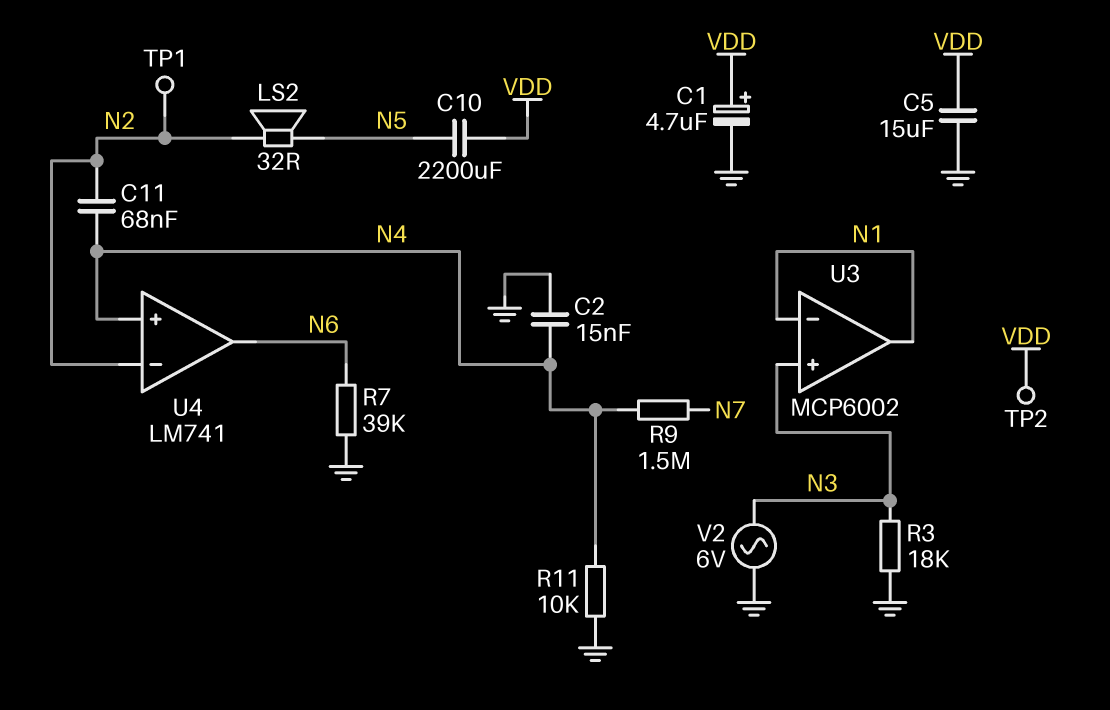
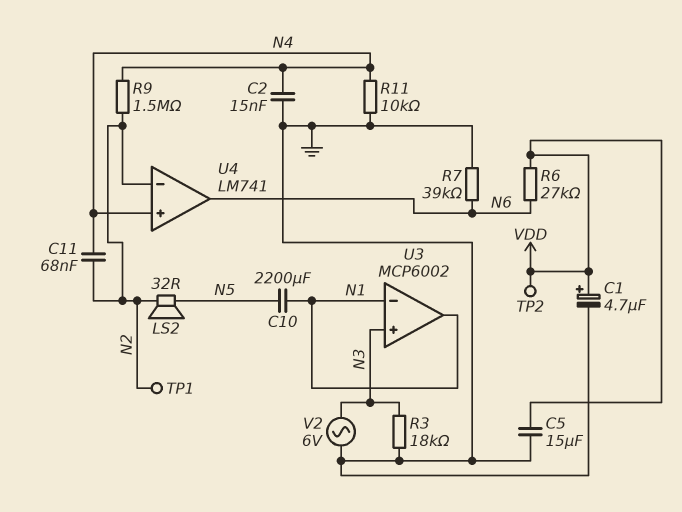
C10: 2200uF (N5, VDD) -> 2200uF (N1, N5)
R6: none -> 27k (N6, VDD)
R9: 1.5M (N4, N7) -> 1.5M (N2, N4)

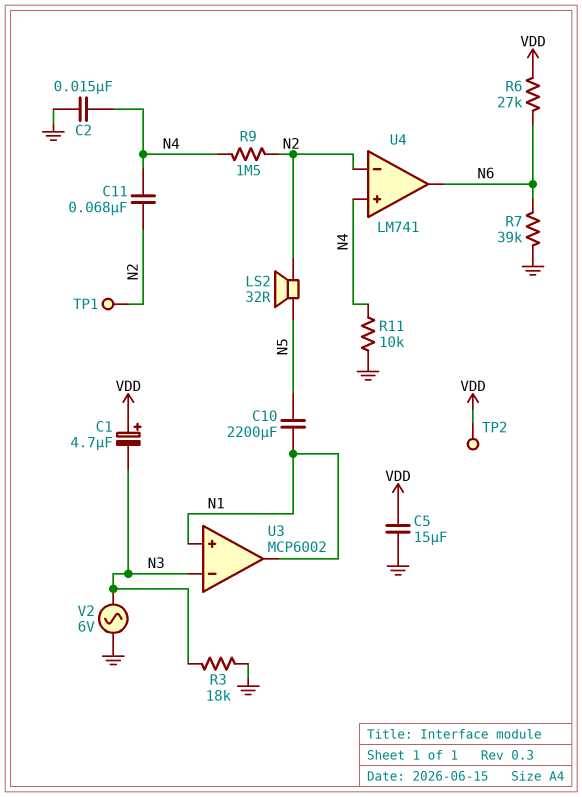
C1: 4.7uF (plus VDD, minus GND) -> 4.7uF (plus VDD, minus N3)
U3 pin in+: N3 -> N1
U3 pin in-: N1 -> N3

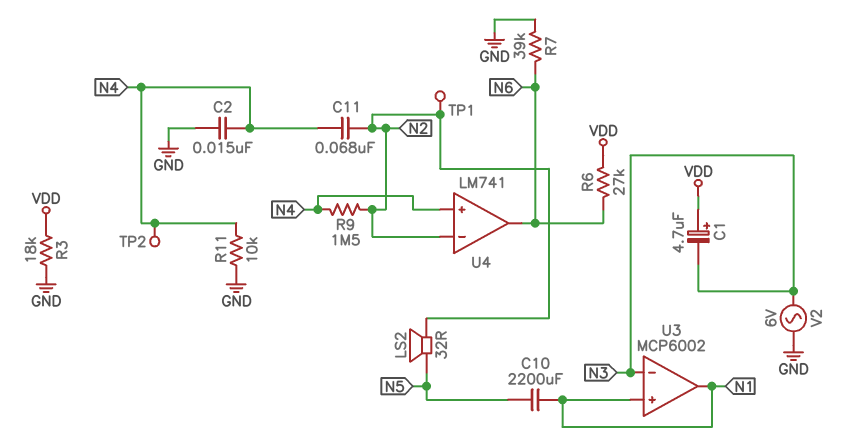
C5: 15uF (GND, VDD) -> none
R3: 18k (GND, N3) -> 18k (GND, VDD)
TP2: test point (VDD) -> test point (N4)

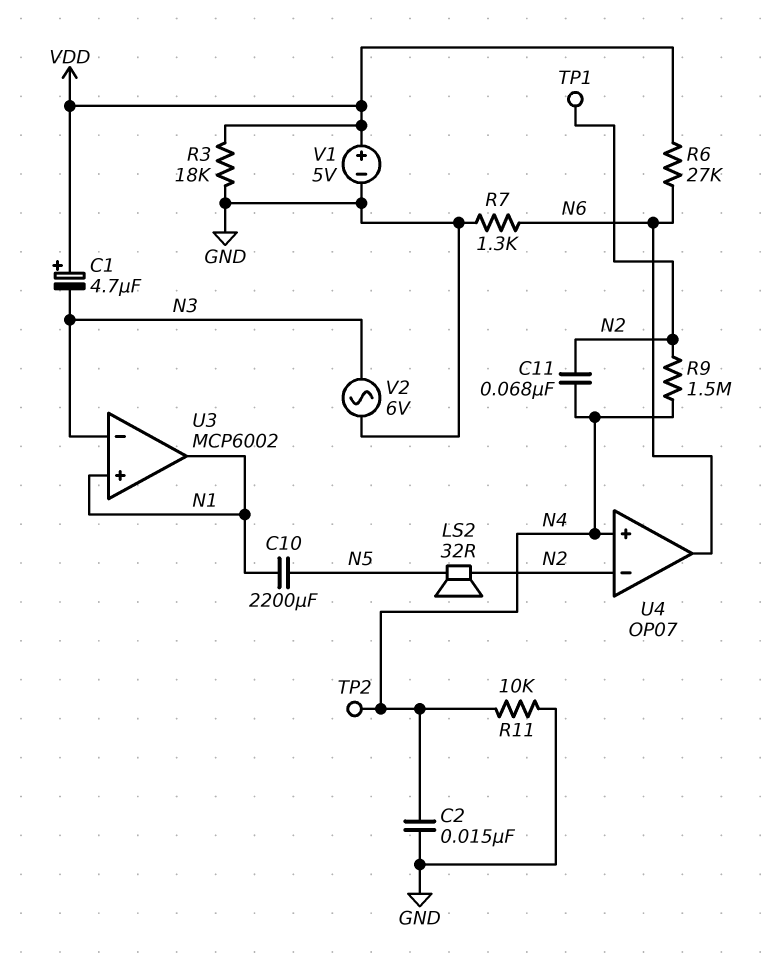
R7: 39k (GND, N6) -> 1.3k (GND, N6)
U4: LM741 -> OP07
V1: none -> 5V (plus VDD, minus GND)

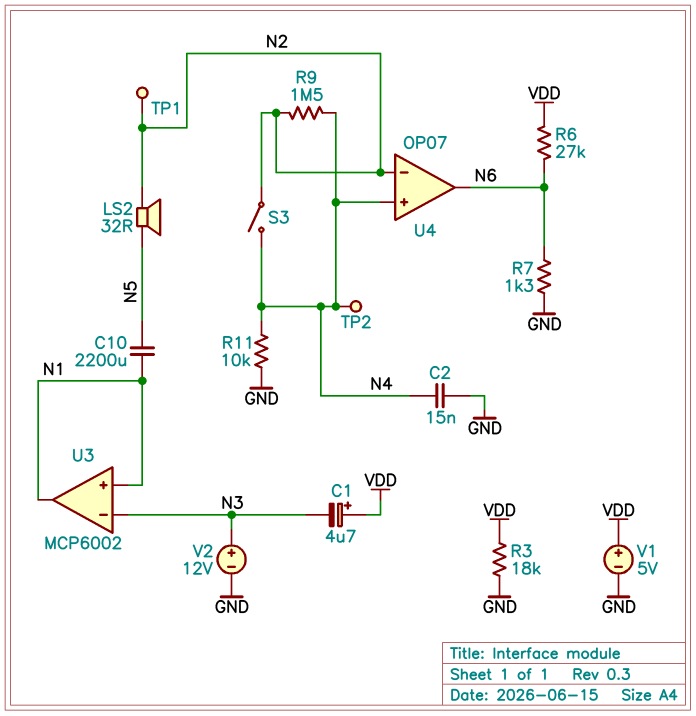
C11: 68nF (N2, N4) -> none
S3: none -> switch (N2, N4)
V2: AC 6V (GND, N3) -> 12V (plus N3, minus GND)

